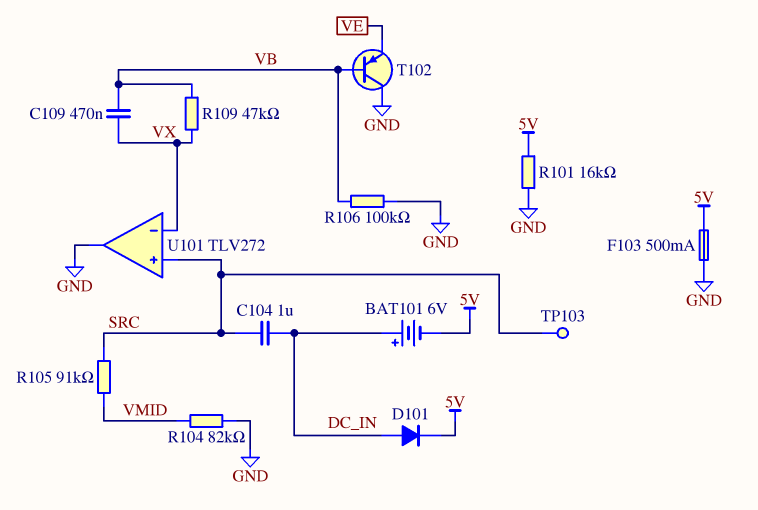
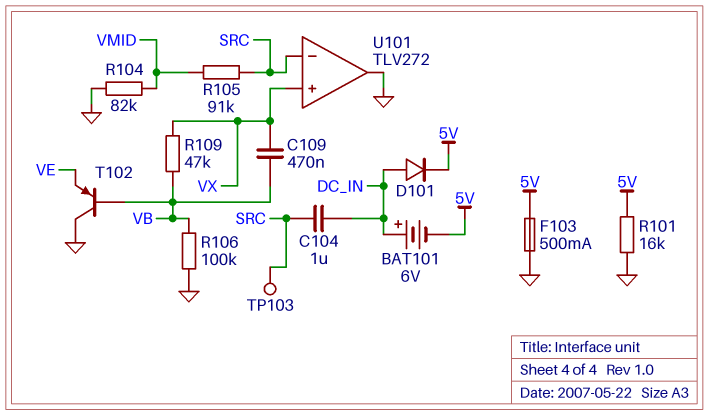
U101 pin in+: SRC -> VX
U101 pin in-: VX -> SRC

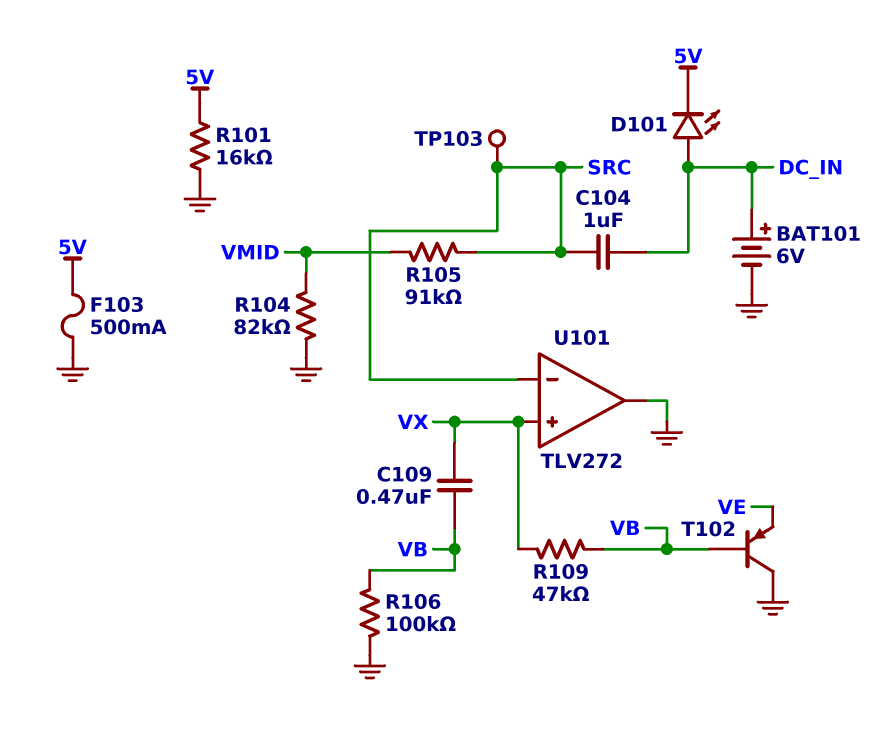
BAT101: 6V (plus DC_IN, minus 5V) -> 6V (plus DC_IN, minus GND)
D101: diode (A DC_IN, K 5V) -> LED (A DC_IN, K 5V)

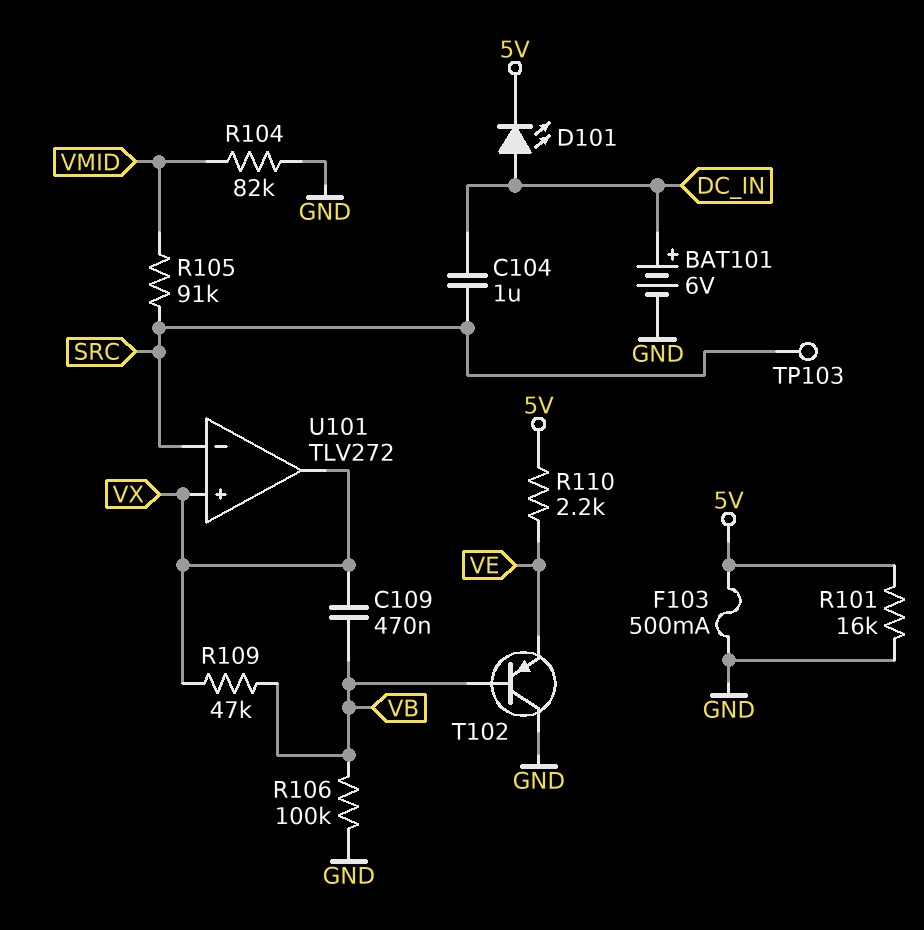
R110: none -> 2.2k (5V, VE)
U101 pin out: GND -> VX

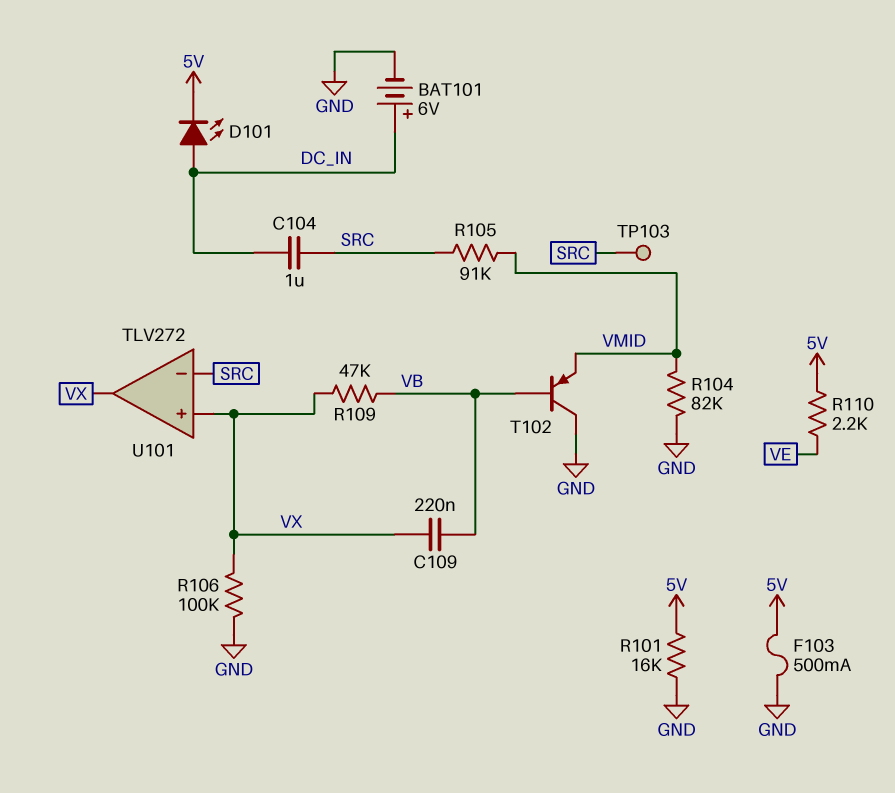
C109: 470nF (VB, VX) -> 220nF (VB, VX)
R106: 100k (GND, VB) -> 100k (GND, VX)
T102: PNP (B VB, C GND, E VE) -> PNP (B VB, C GND, E VMID)

